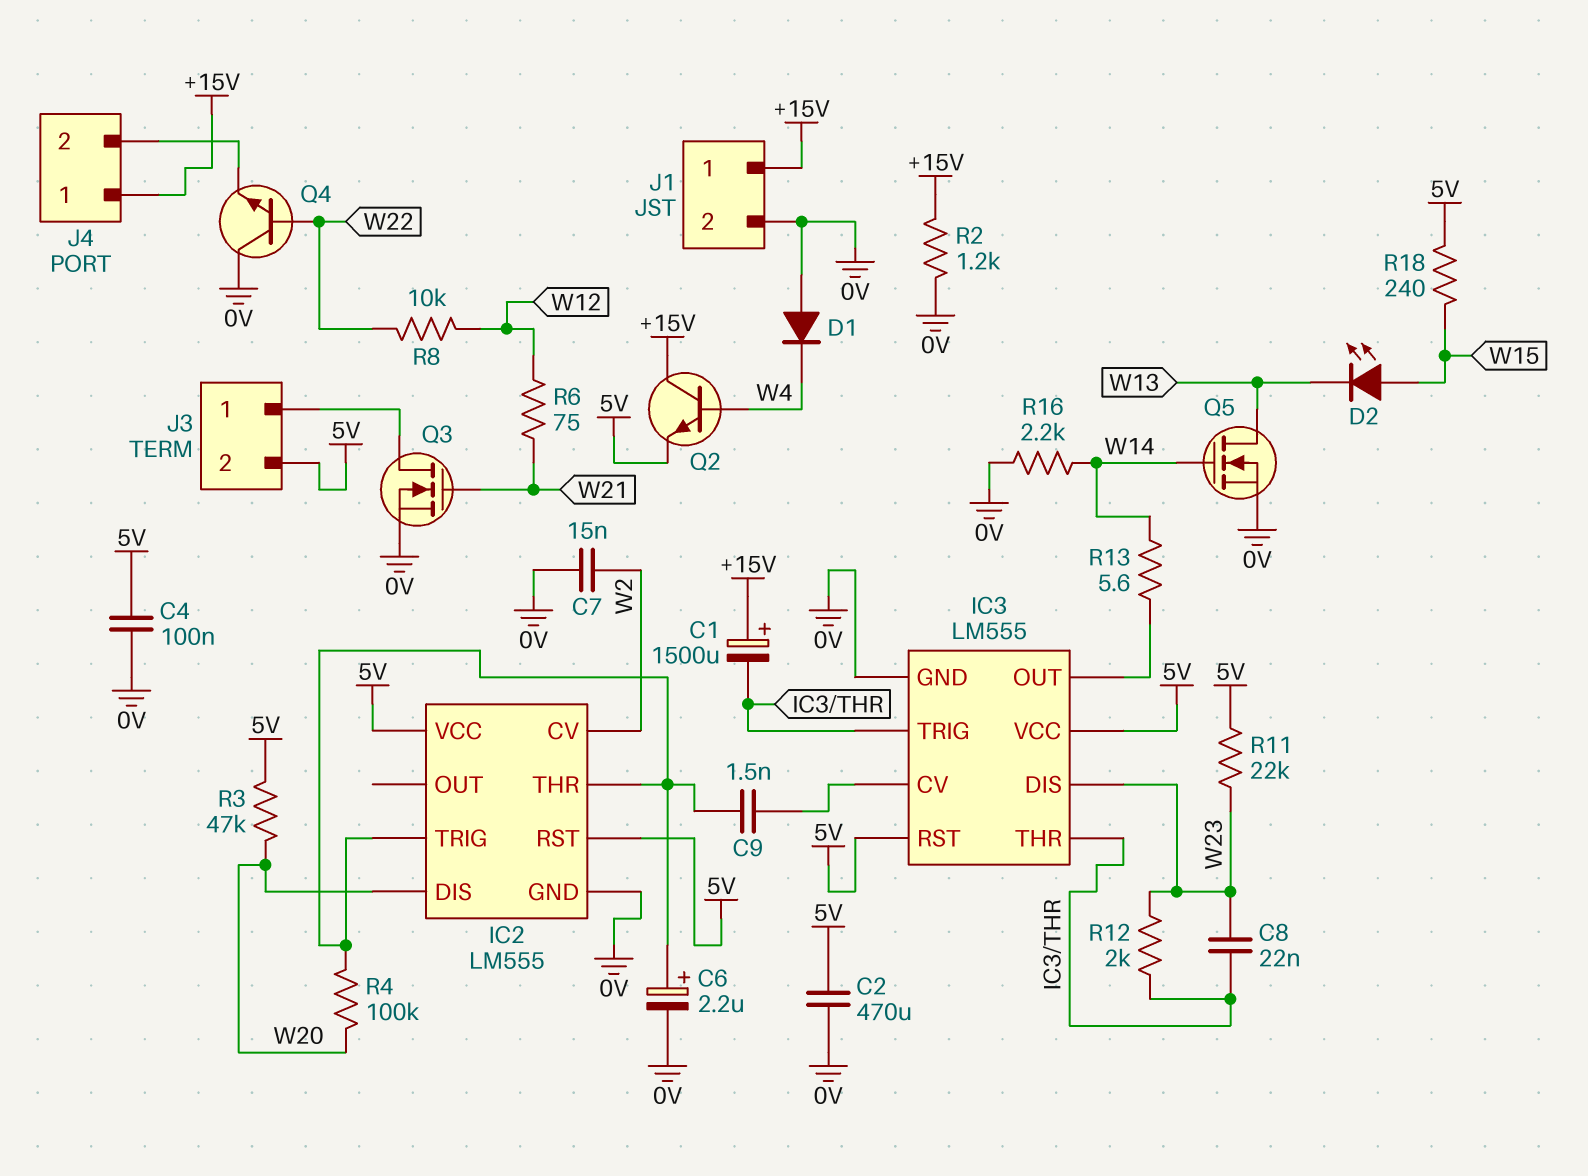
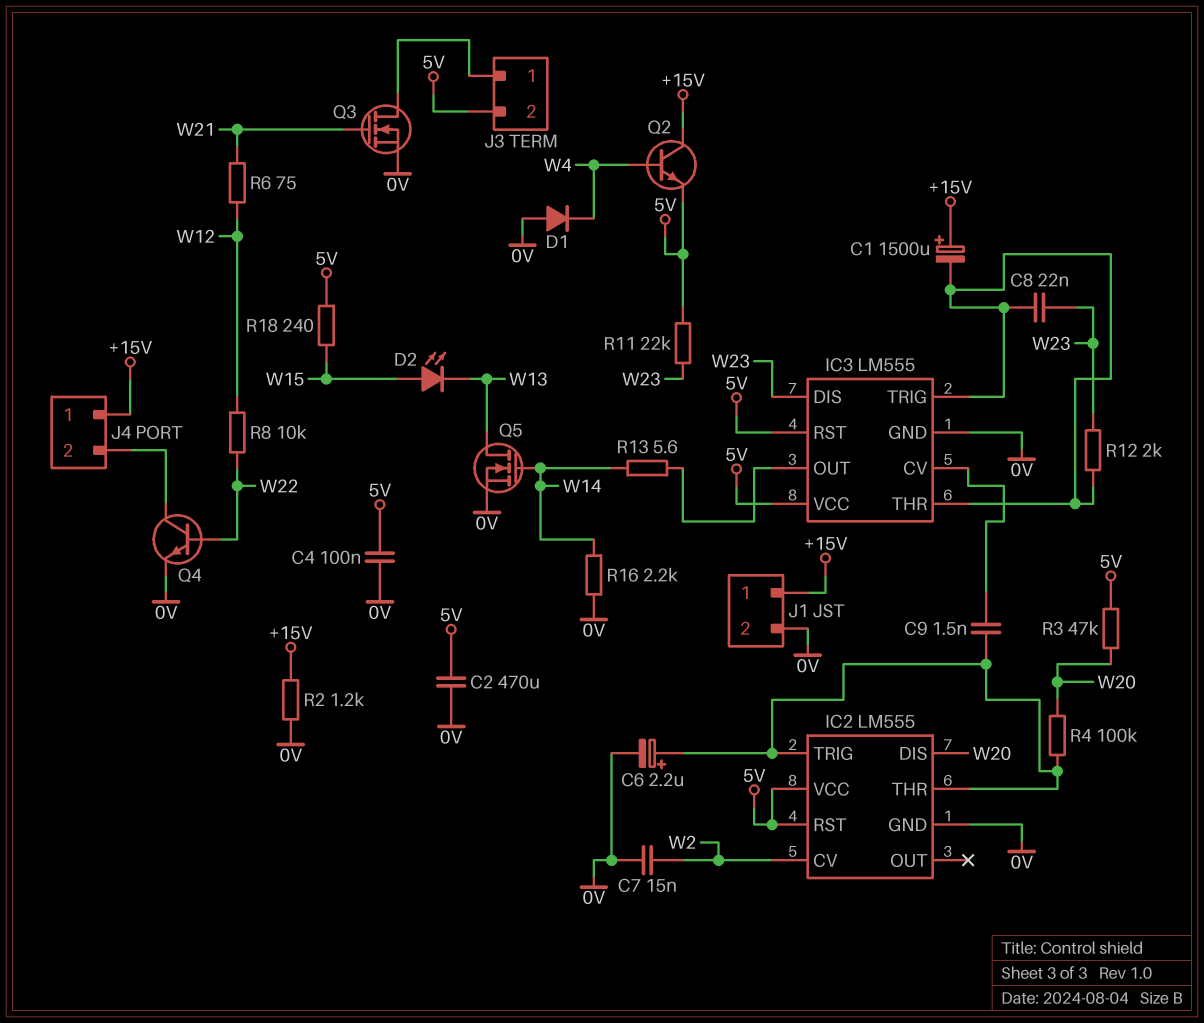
Q4: NPN (B W22, C 0V, E J4/2) -> NPN (B W22, C J4/2, E 0V)

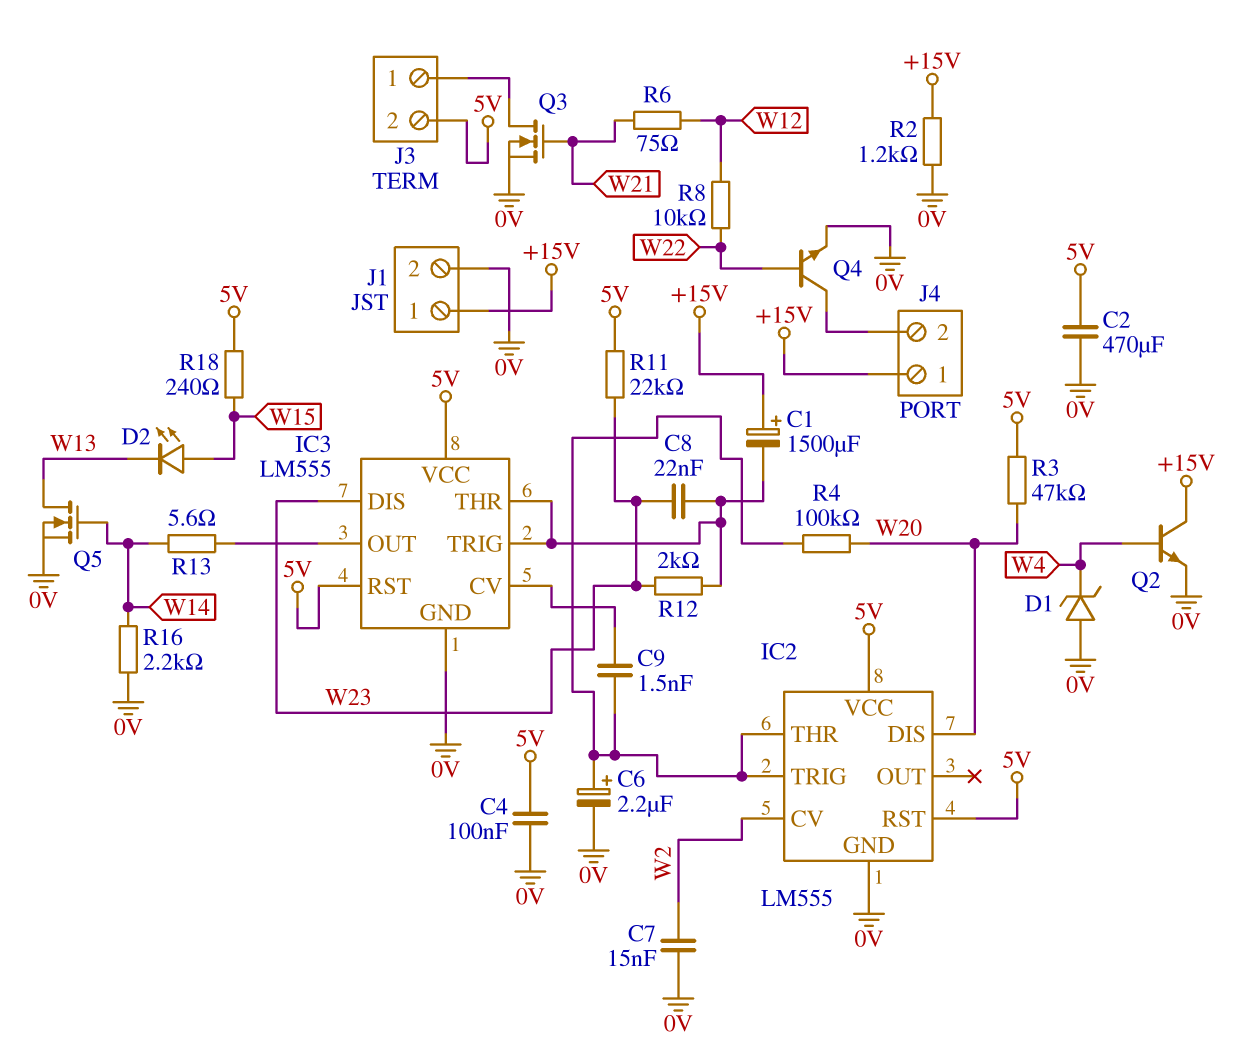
D1: diode (A 0V, K W4) -> zener (A 0V, K W4)
Q2: NPN (B W4, C +15V, E 5V) -> NPN (B W4, C +15V, E 0V)

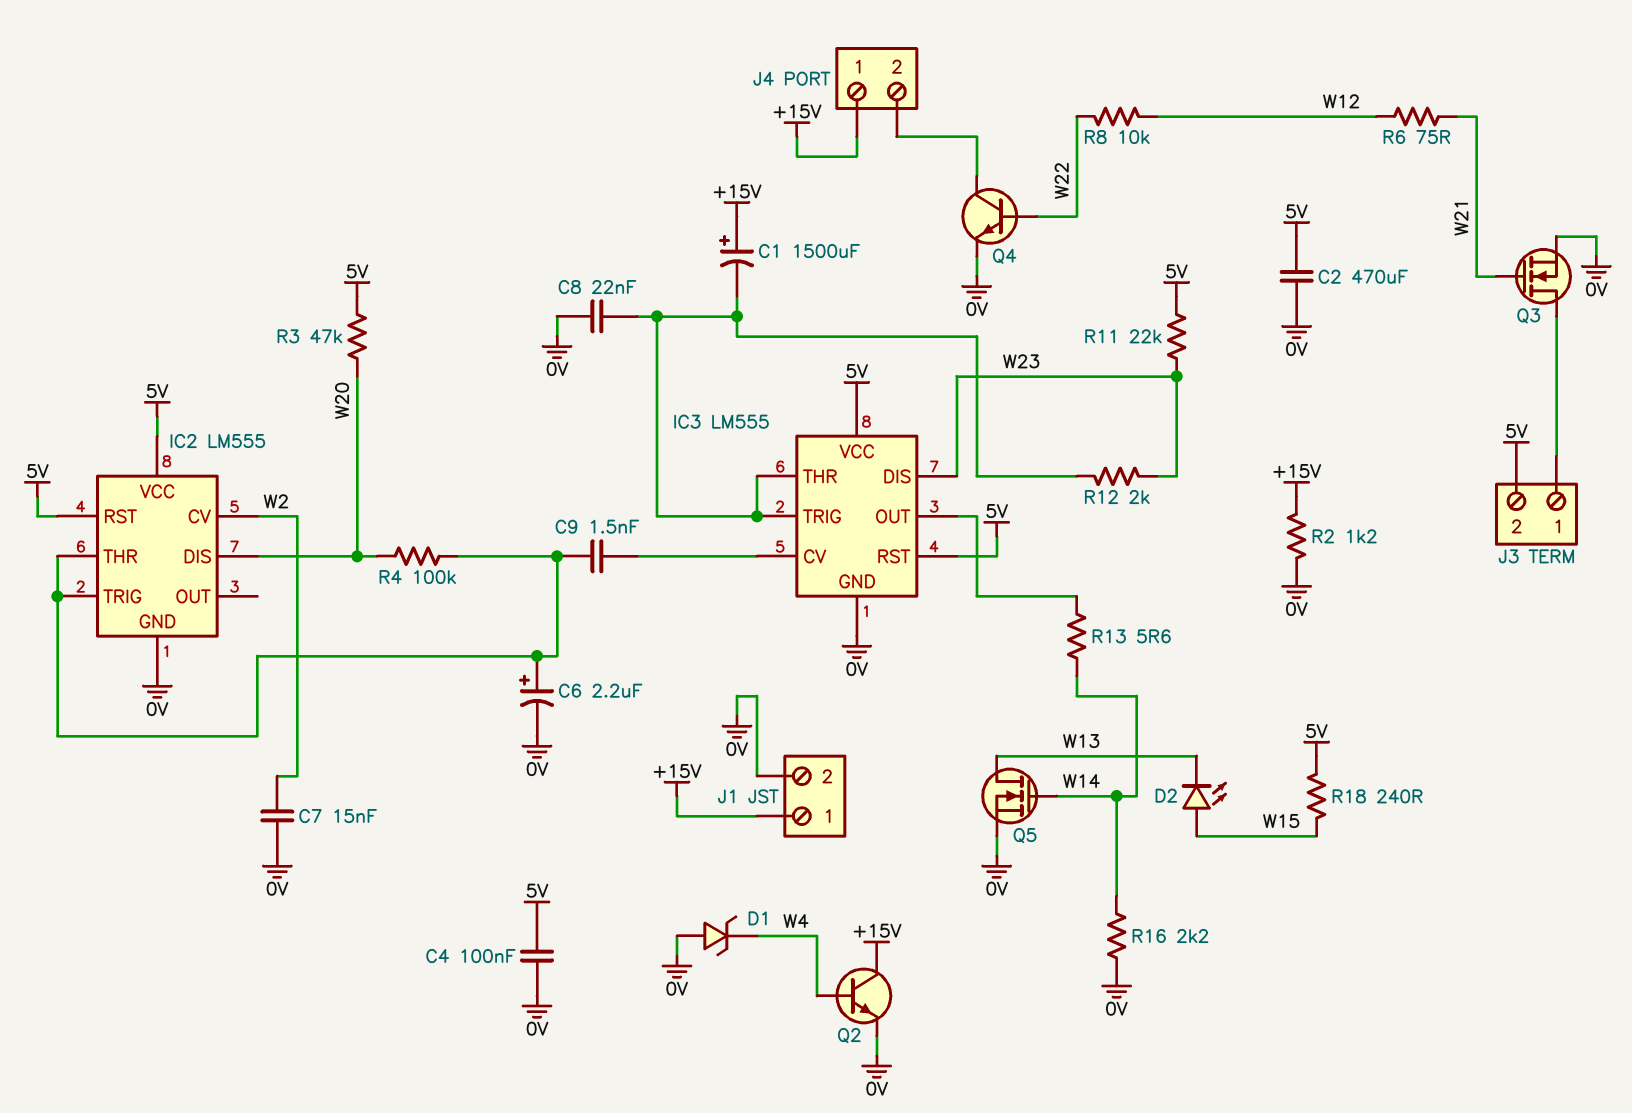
C8: 22nF (IC3/THR, W23) -> 22nF (0V, IC3/THR)

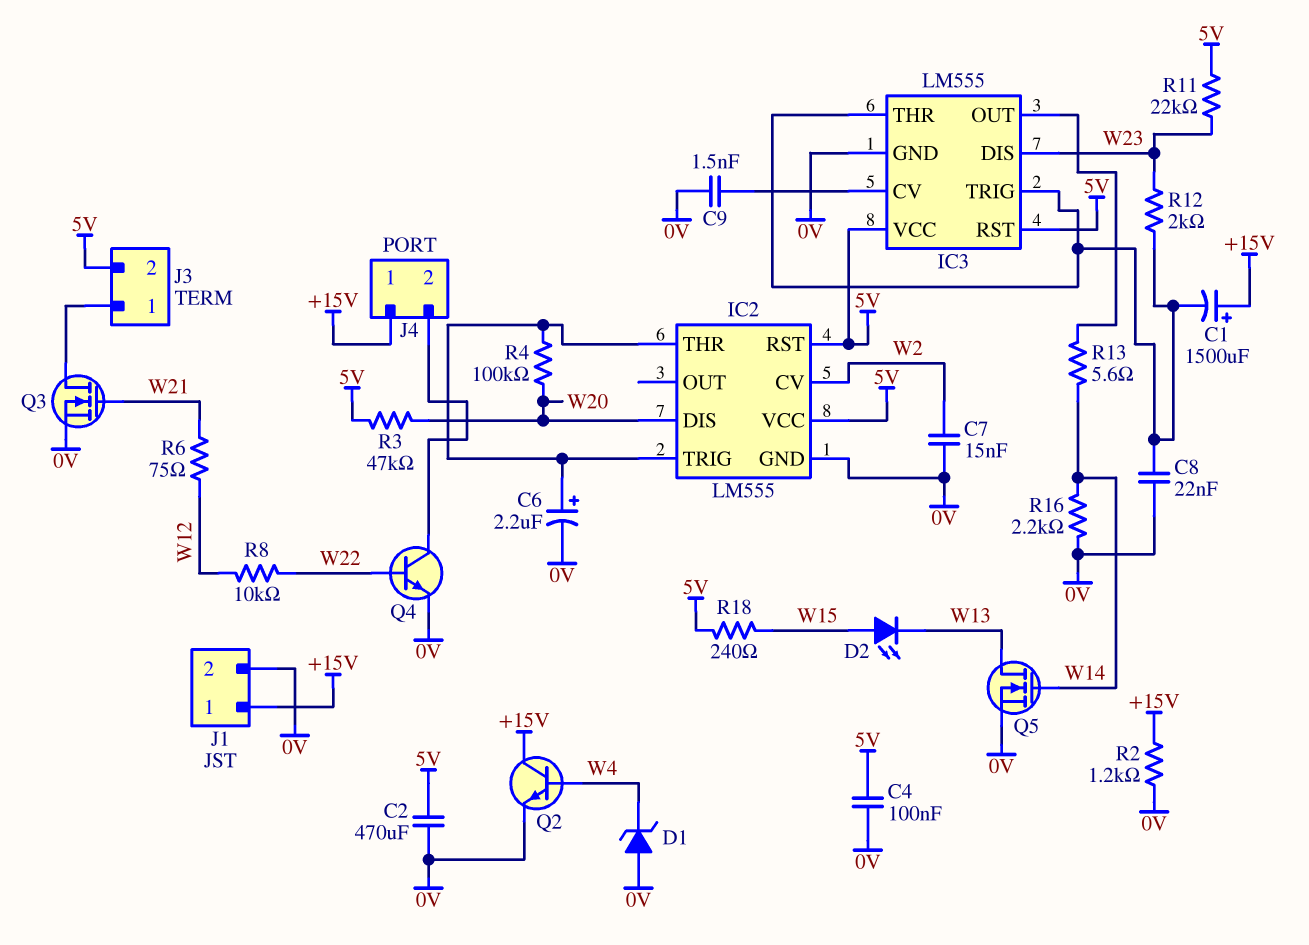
C9: 1.5nF (IC2/THR, IC3/CV) -> 1.5nF (0V, IC3/CV)

